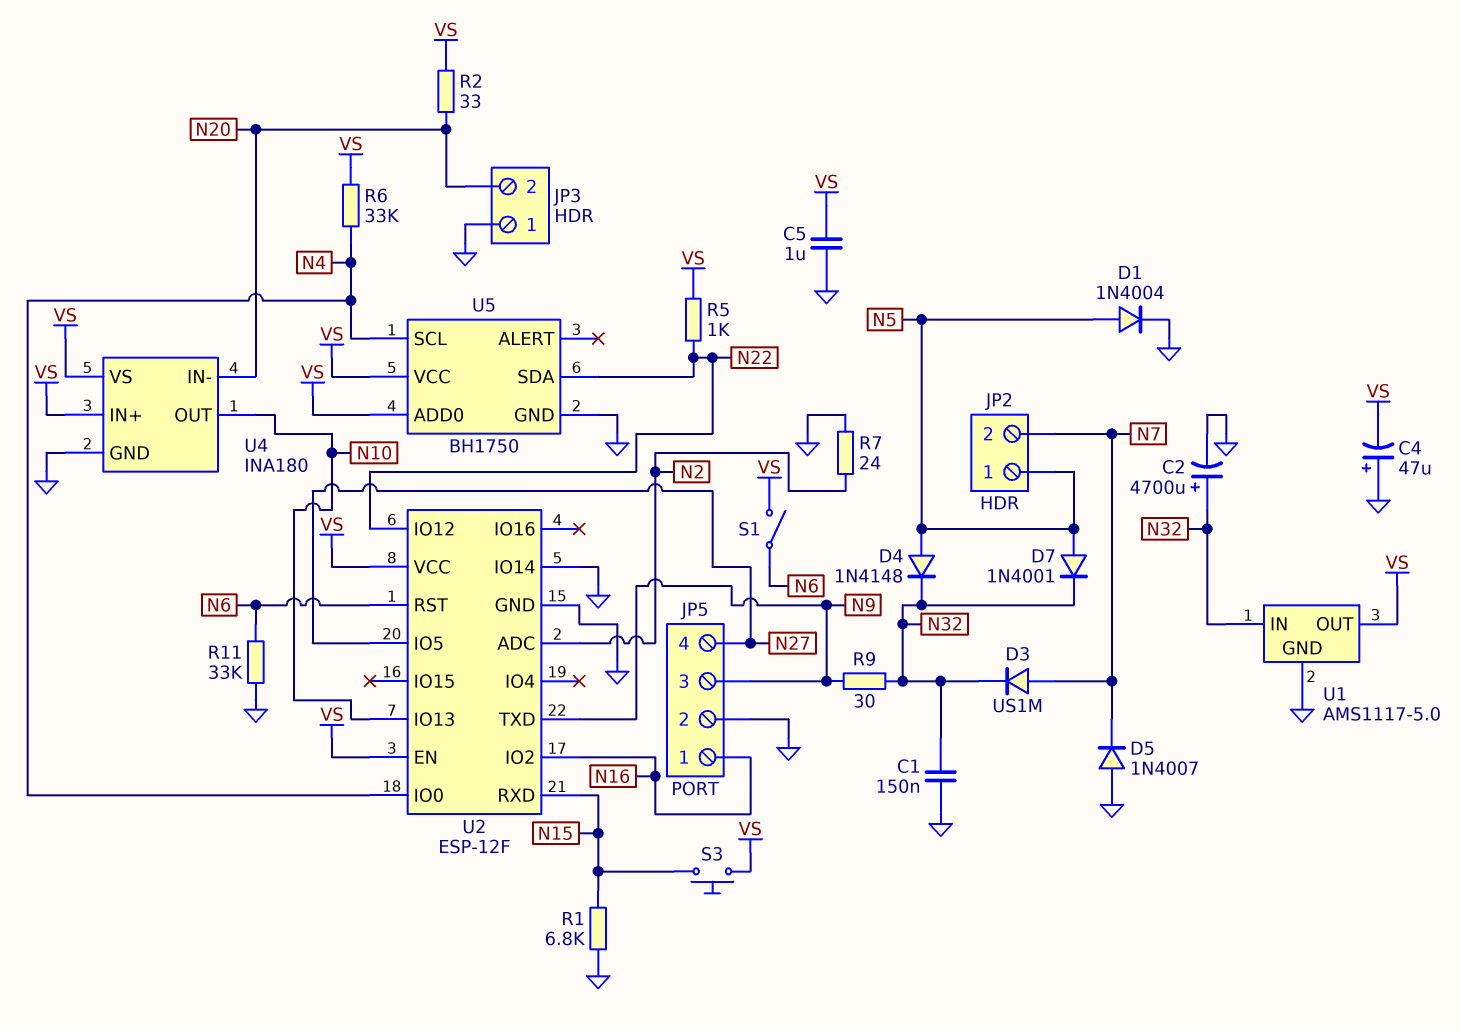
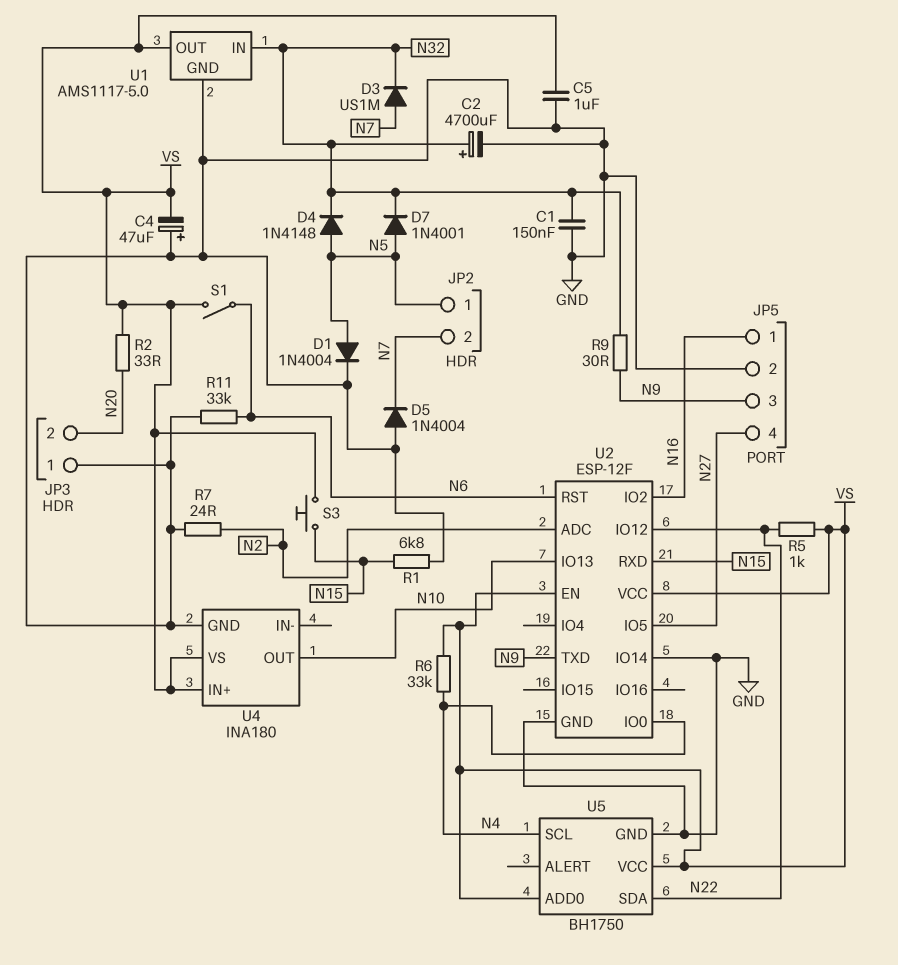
D5: diode 1N4007 (A GND, K N7) -> diode 1N4004 (A GND, K N7)
U4 pin IN-: N20 -> none

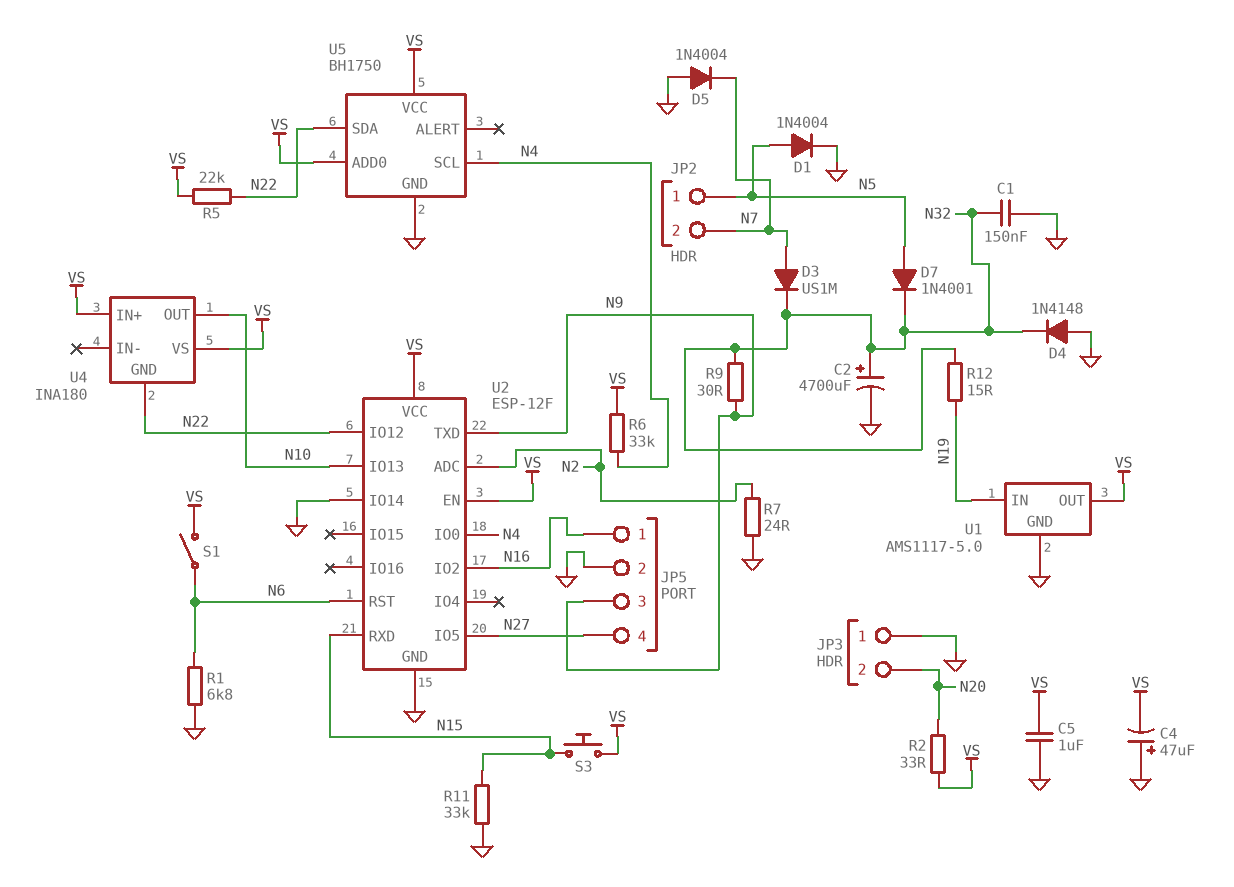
D4: diode 1N4148 (A N5, K N32) -> diode 1N4148 (A GND, K N32)
R1: 6.8k (GND, N15) -> 6.8k (GND, N6)
R5: 1k (N22, VS) -> 22k (N22, VS)
R11: 33k (GND, N6) -> 33k (GND, N15)
R12: none -> 15 (N19, N32)
U1 pin IN: N32 -> N19
U4 pin GND: GND -> N22

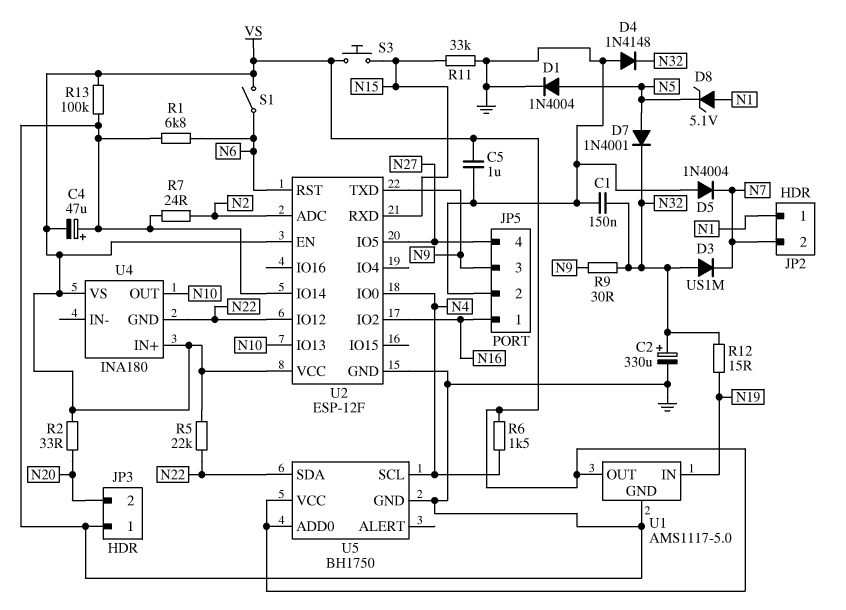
C2: 4700uF (plus N32, minus GND) -> 330uF (plus N32, minus GND)
D3: diode US1M (A N7, K N32) -> diode US1M (A N32, K N7)
D8: none -> zener 5.1V (A N1, K N5)
JP2 pin 1: N5 -> N1
R6: 33k (N4, VS) -> 1.5k (N4, VS)
R13: none -> 100k (GND, VS)

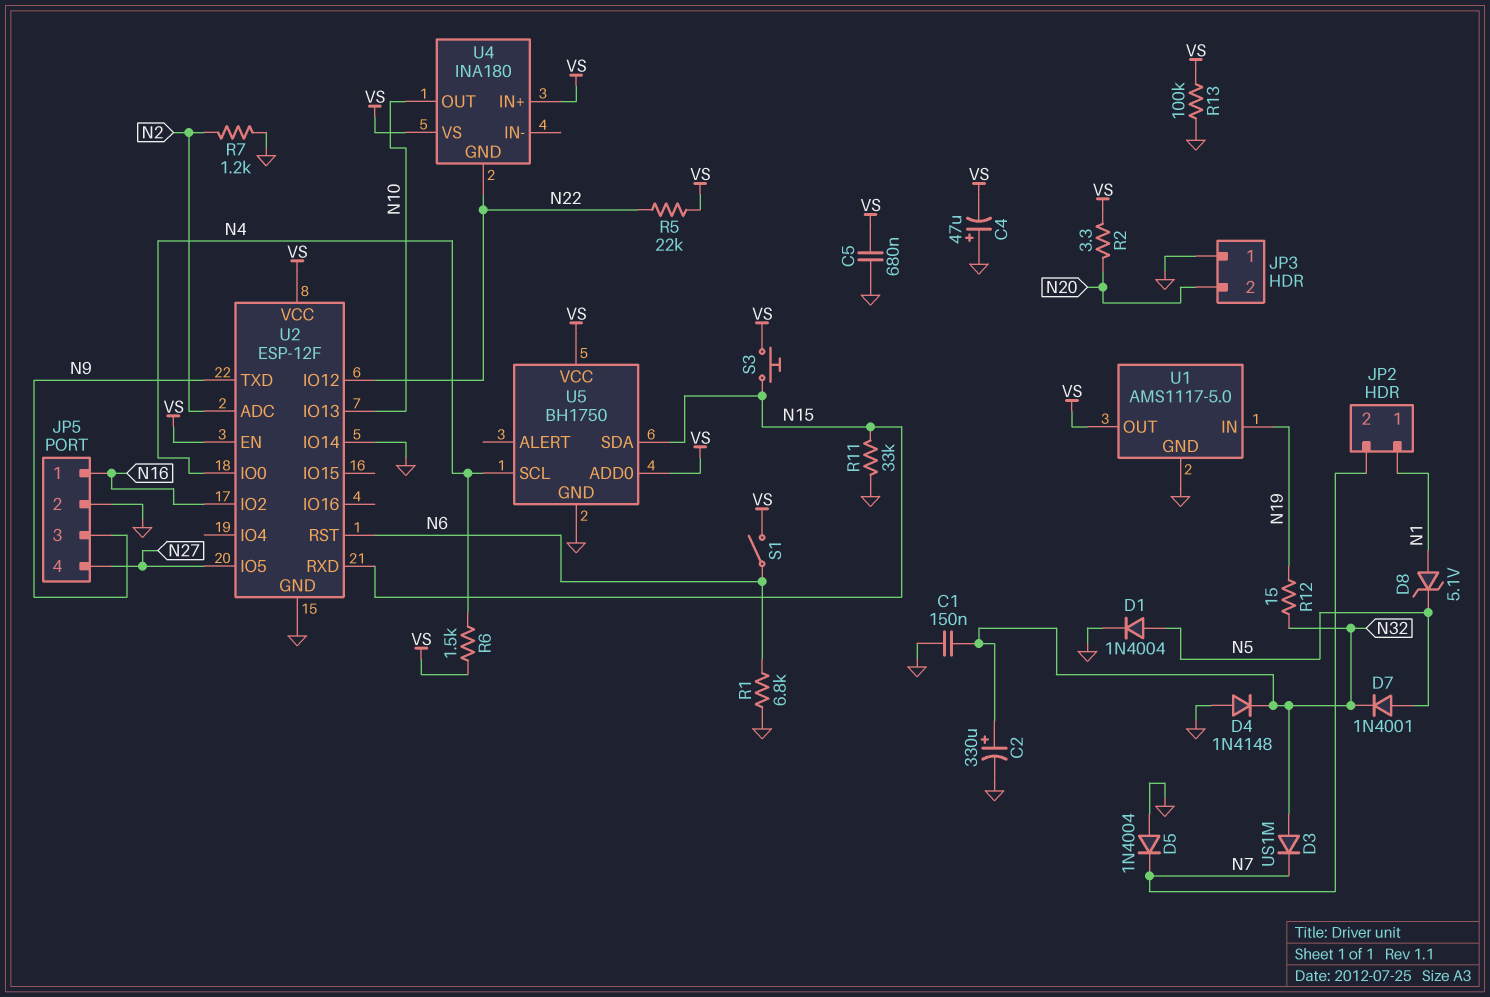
C5: 1uF (GND, VS) -> 680nF (GND, VS)
R2: 33 (N20, VS) -> 3.3 (N20, VS)
R7: 24 (GND, N2) -> 1.2k (GND, N2)
R9: 30 (N9, N32) -> none
U5 pin SDA: N22 -> N15

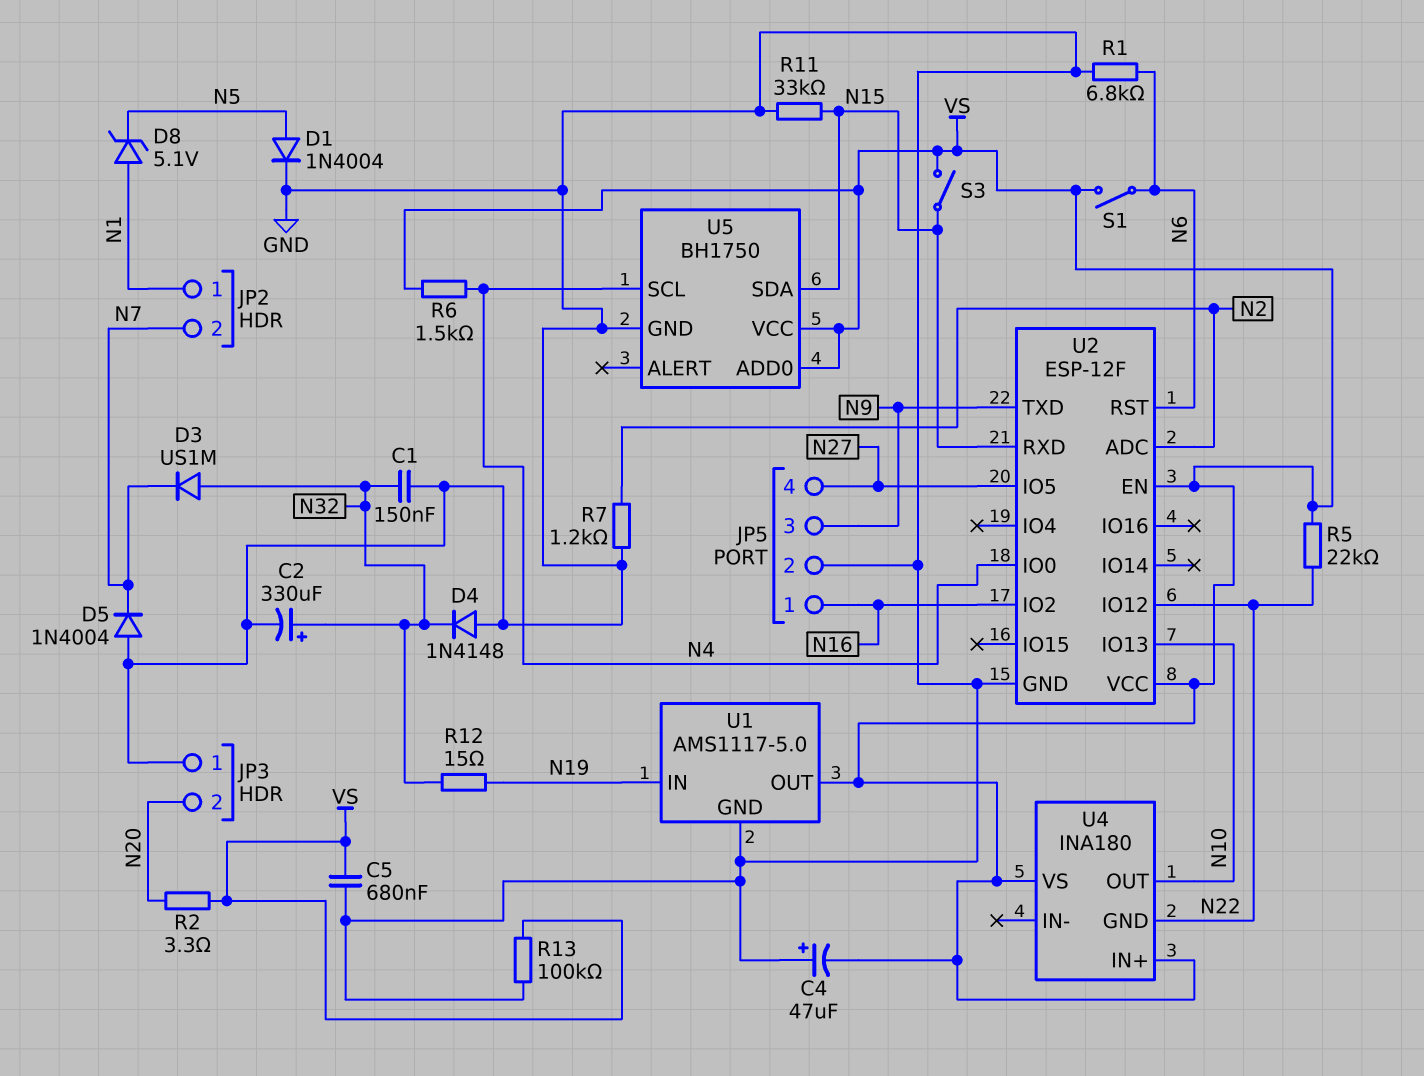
D7: diode 1N4001 (A N5, K N32) -> none
S3: button (N15, VS) -> switch (N15, VS)
U2 pin IO14: GND -> none

